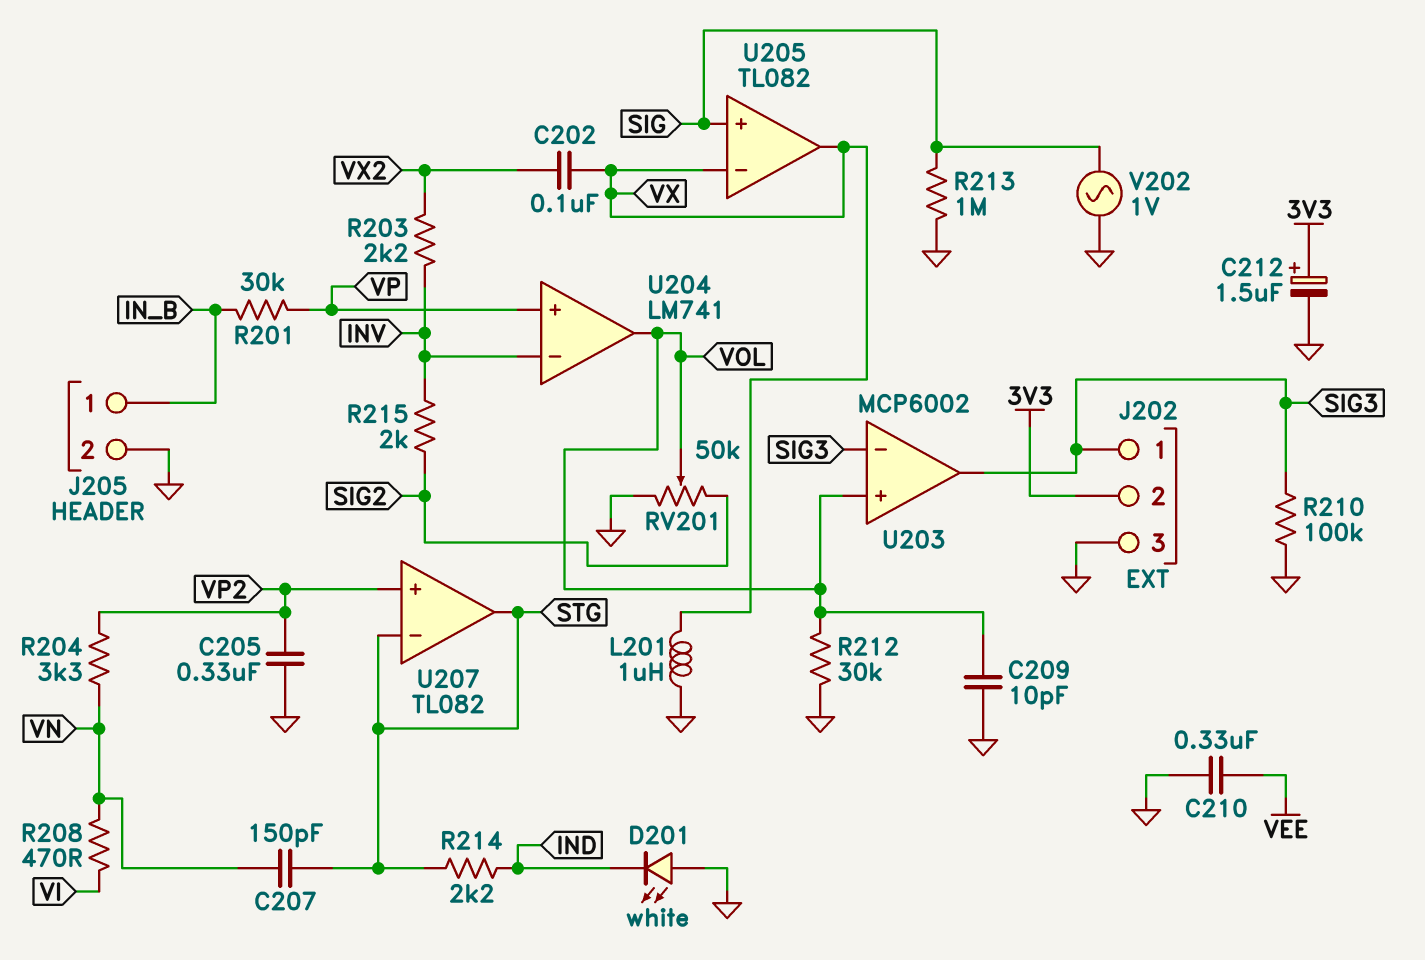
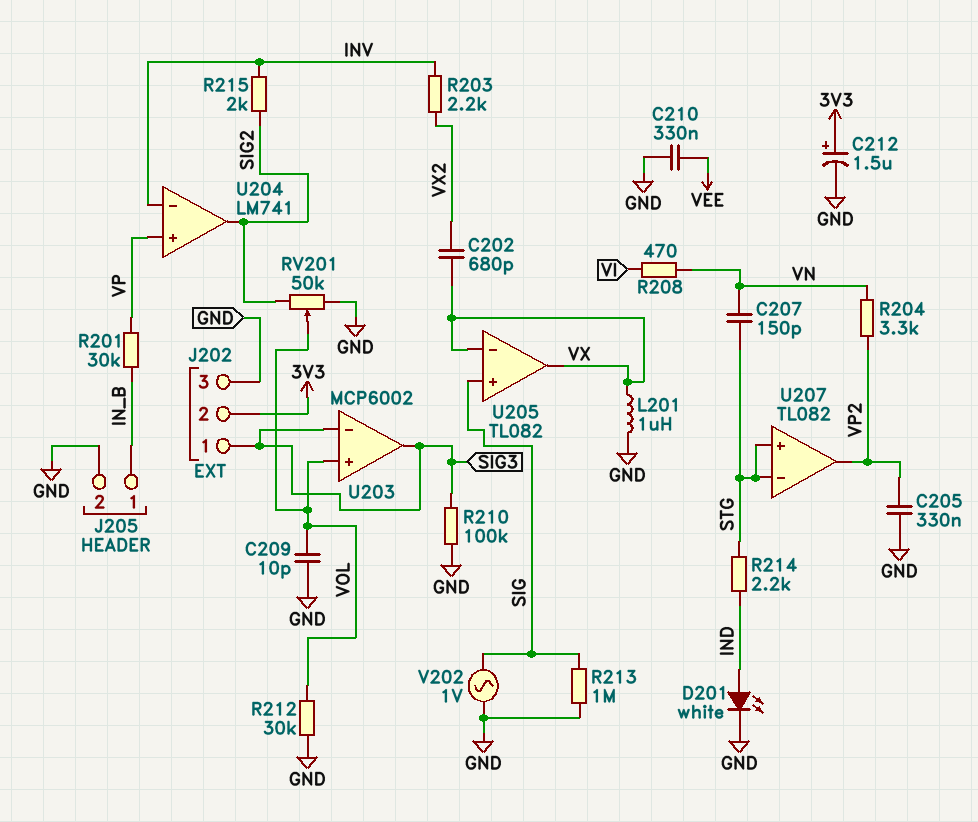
C202: 100nF (VX, VX2) -> 680pF (VX, VX2)
D201: LED white (A GND, K IND) -> LED white (A IND, K GND)
U204 pin out: VOL -> SIG2
U207 pin in+: VP2 -> STG
U207 pin out: STG -> VP2

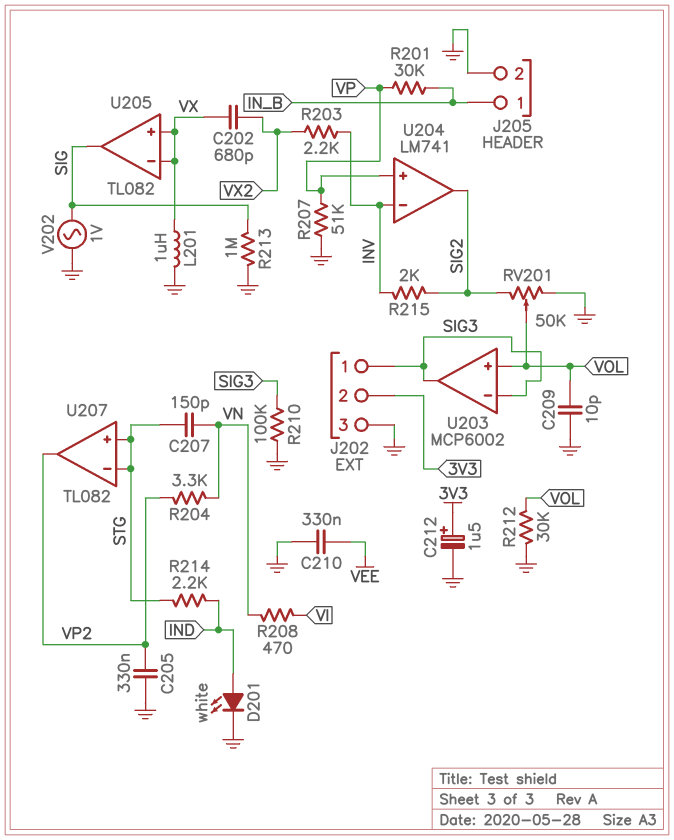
R207: none -> 51k (GND, VP)
U205 pin in+: SIG -> VX
U205 pin out: VX -> SIG

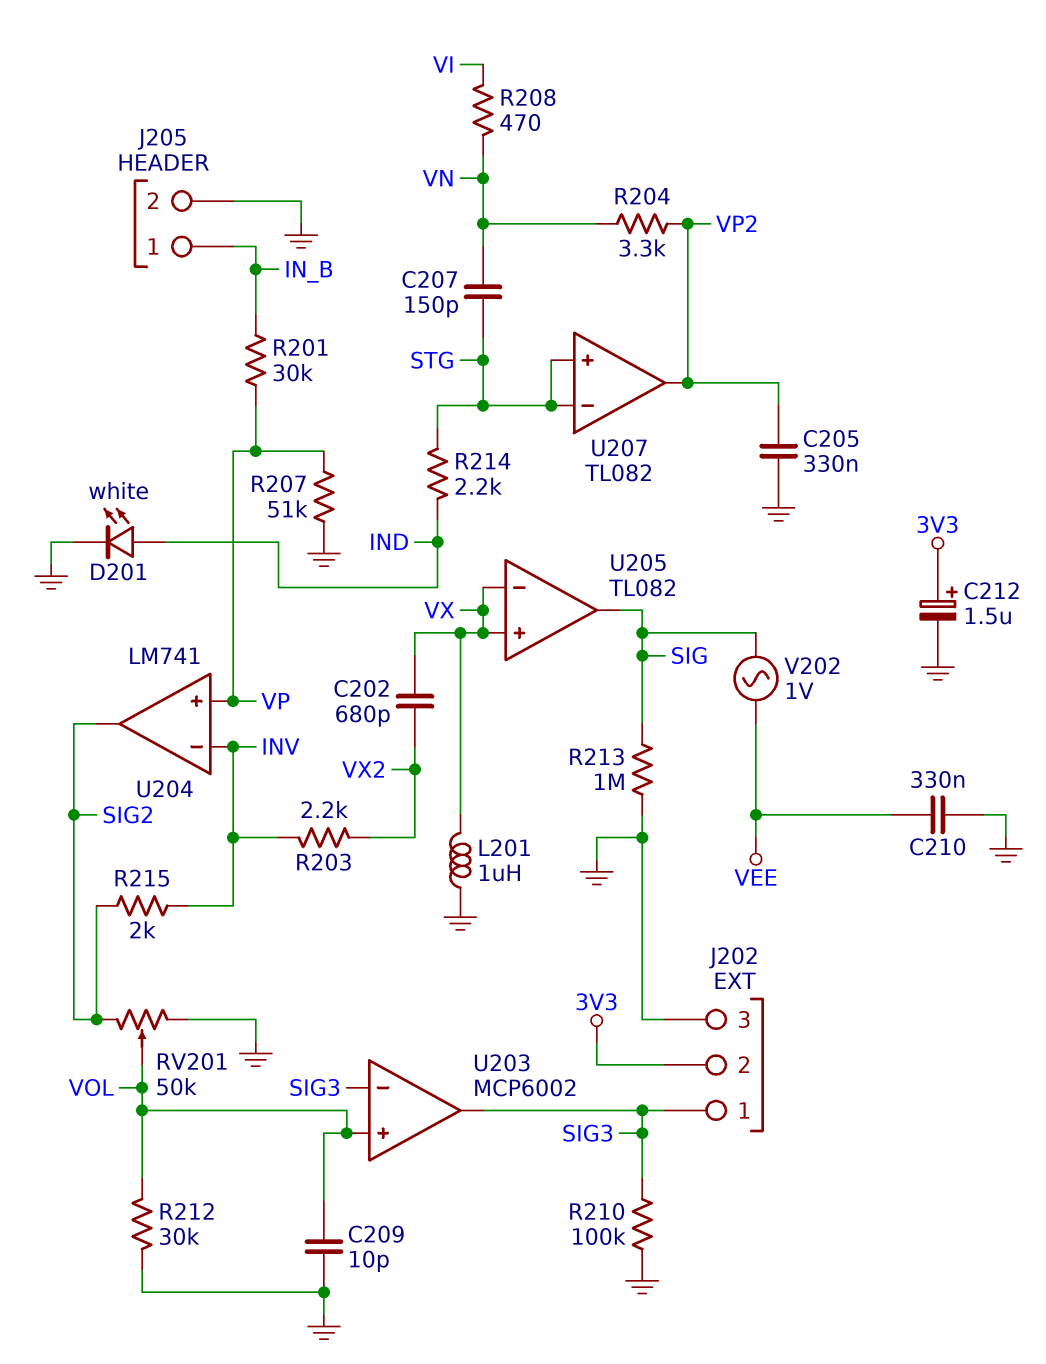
V202: AC 1V (GND, SIG) -> AC 1V (SIG, VEE)

